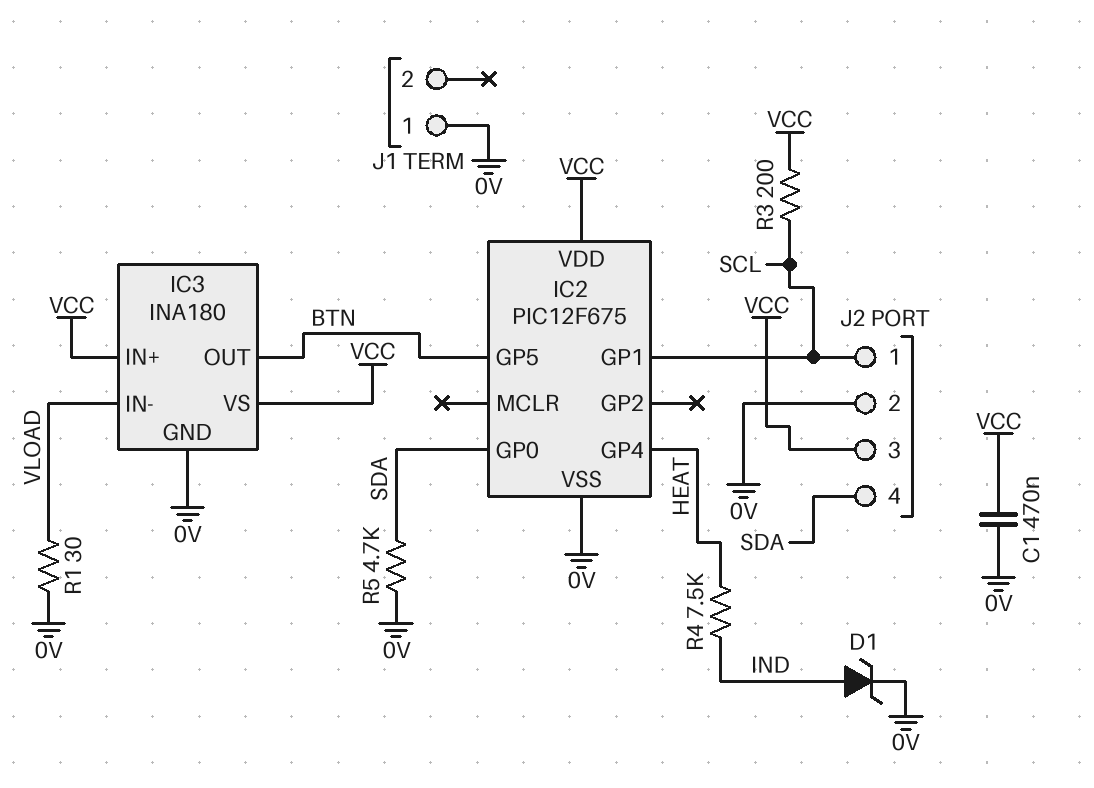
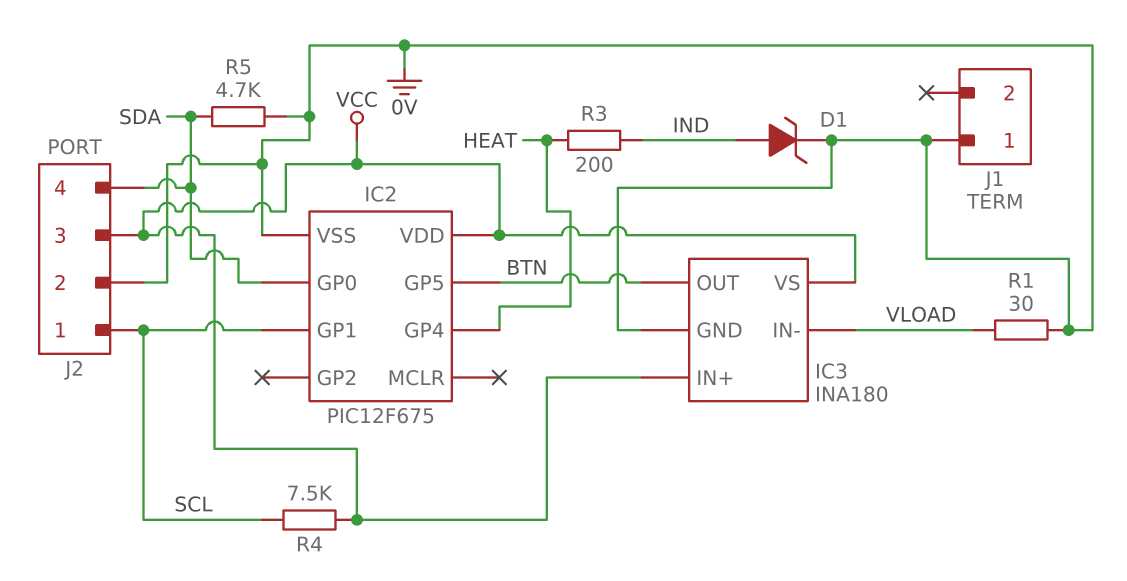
C1: 470nF (0V, VCC) -> none
R3: 200 (SCL, VCC) -> 200 (HEAT, IND)
R4: 7.5k (HEAT, IND) -> 7.5k (SCL, VCC)

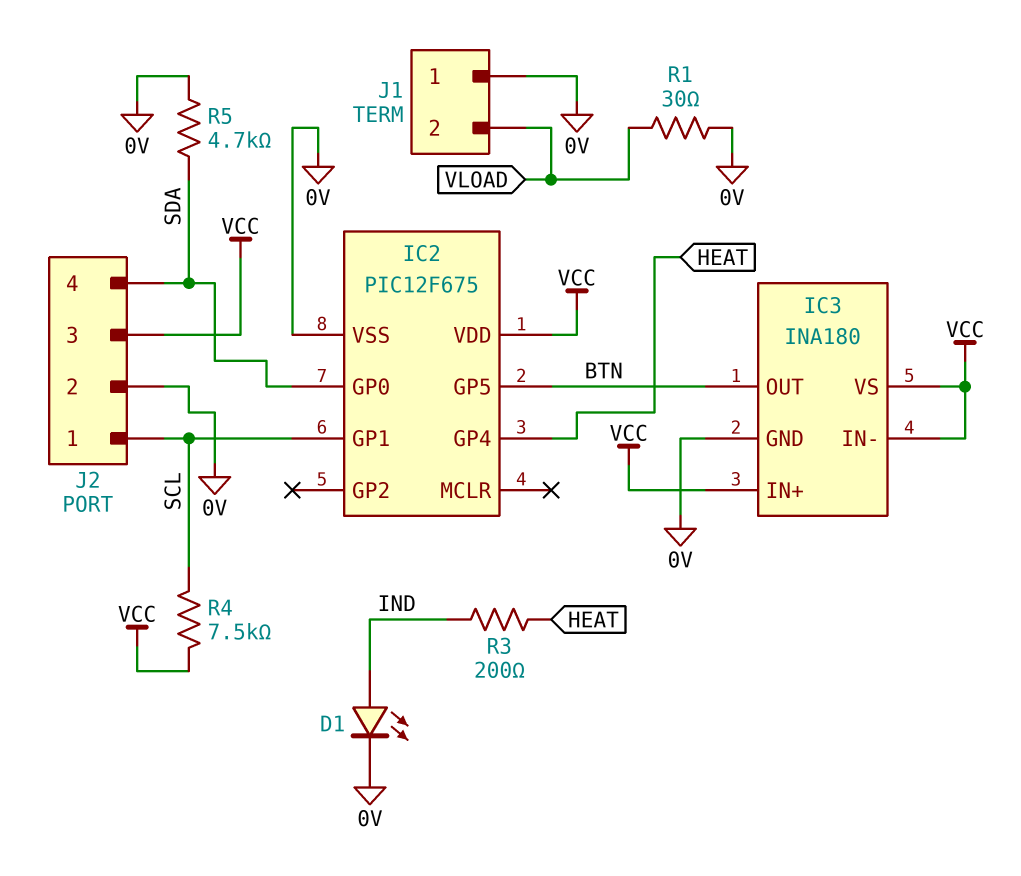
D1: zener (A IND, K 0V) -> LED (A IND, K 0V)
IC3 pin IN-: VLOAD -> VCC
J1 pin 2: none -> VLOAD

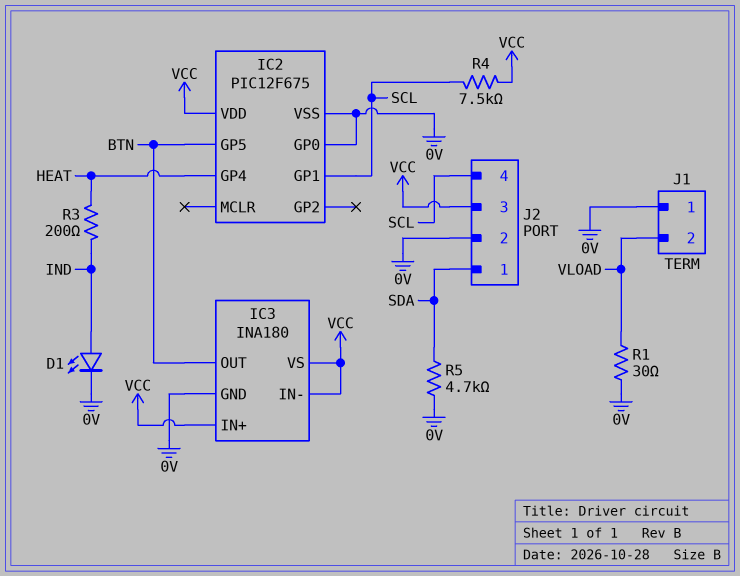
IC2 pin GP0: SDA -> 0V
J2 pin 1: SCL -> SDA
J2 pin 4: SDA -> SCL

